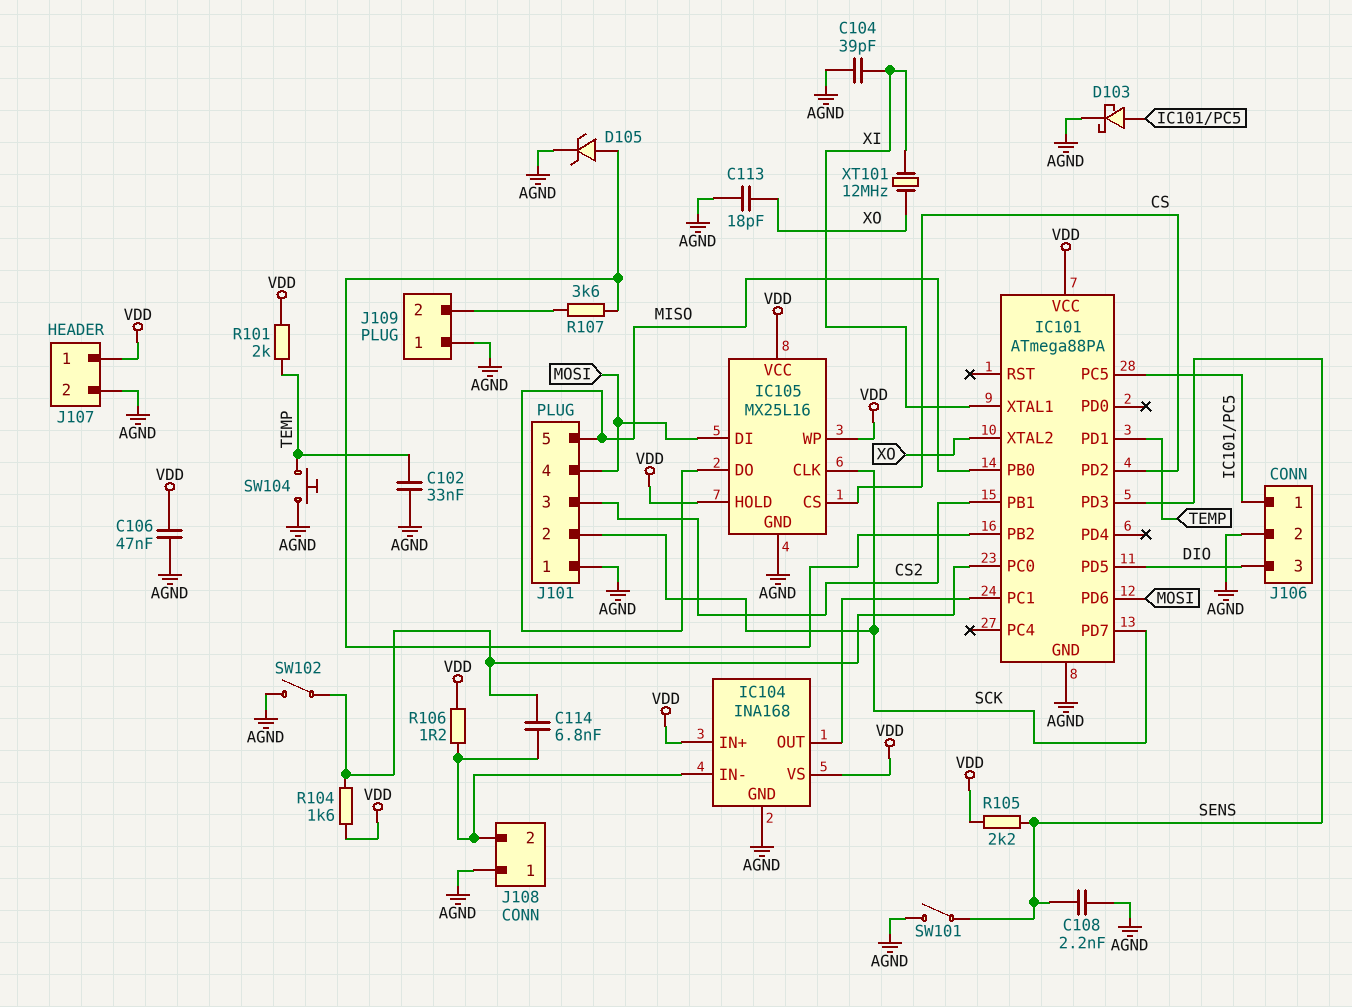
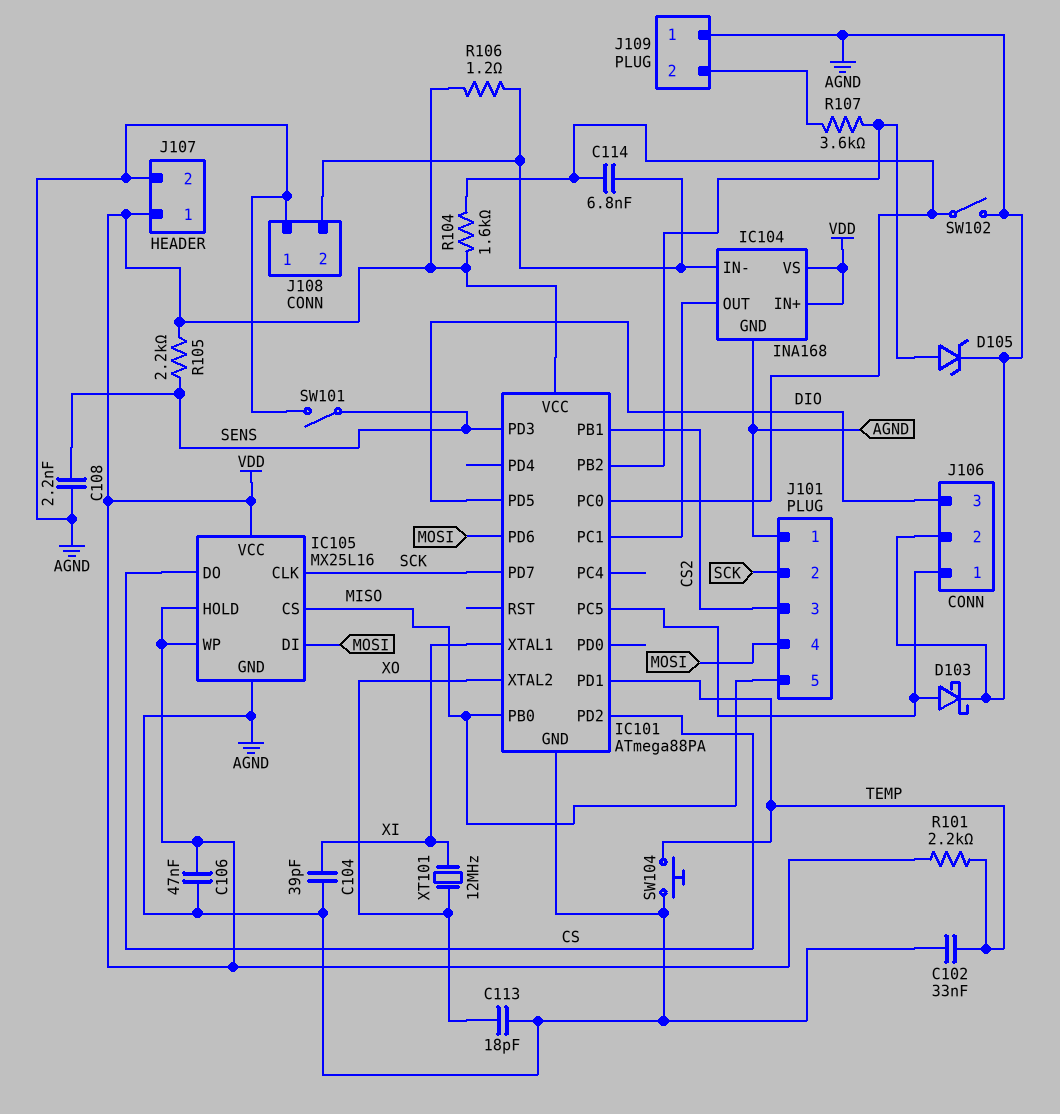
IC105 pin CS: CS -> MISO
IC105 pin DO: MISO -> CS
R101: 2k (TEMP, VDD) -> 2.2k (TEMP, VDD)

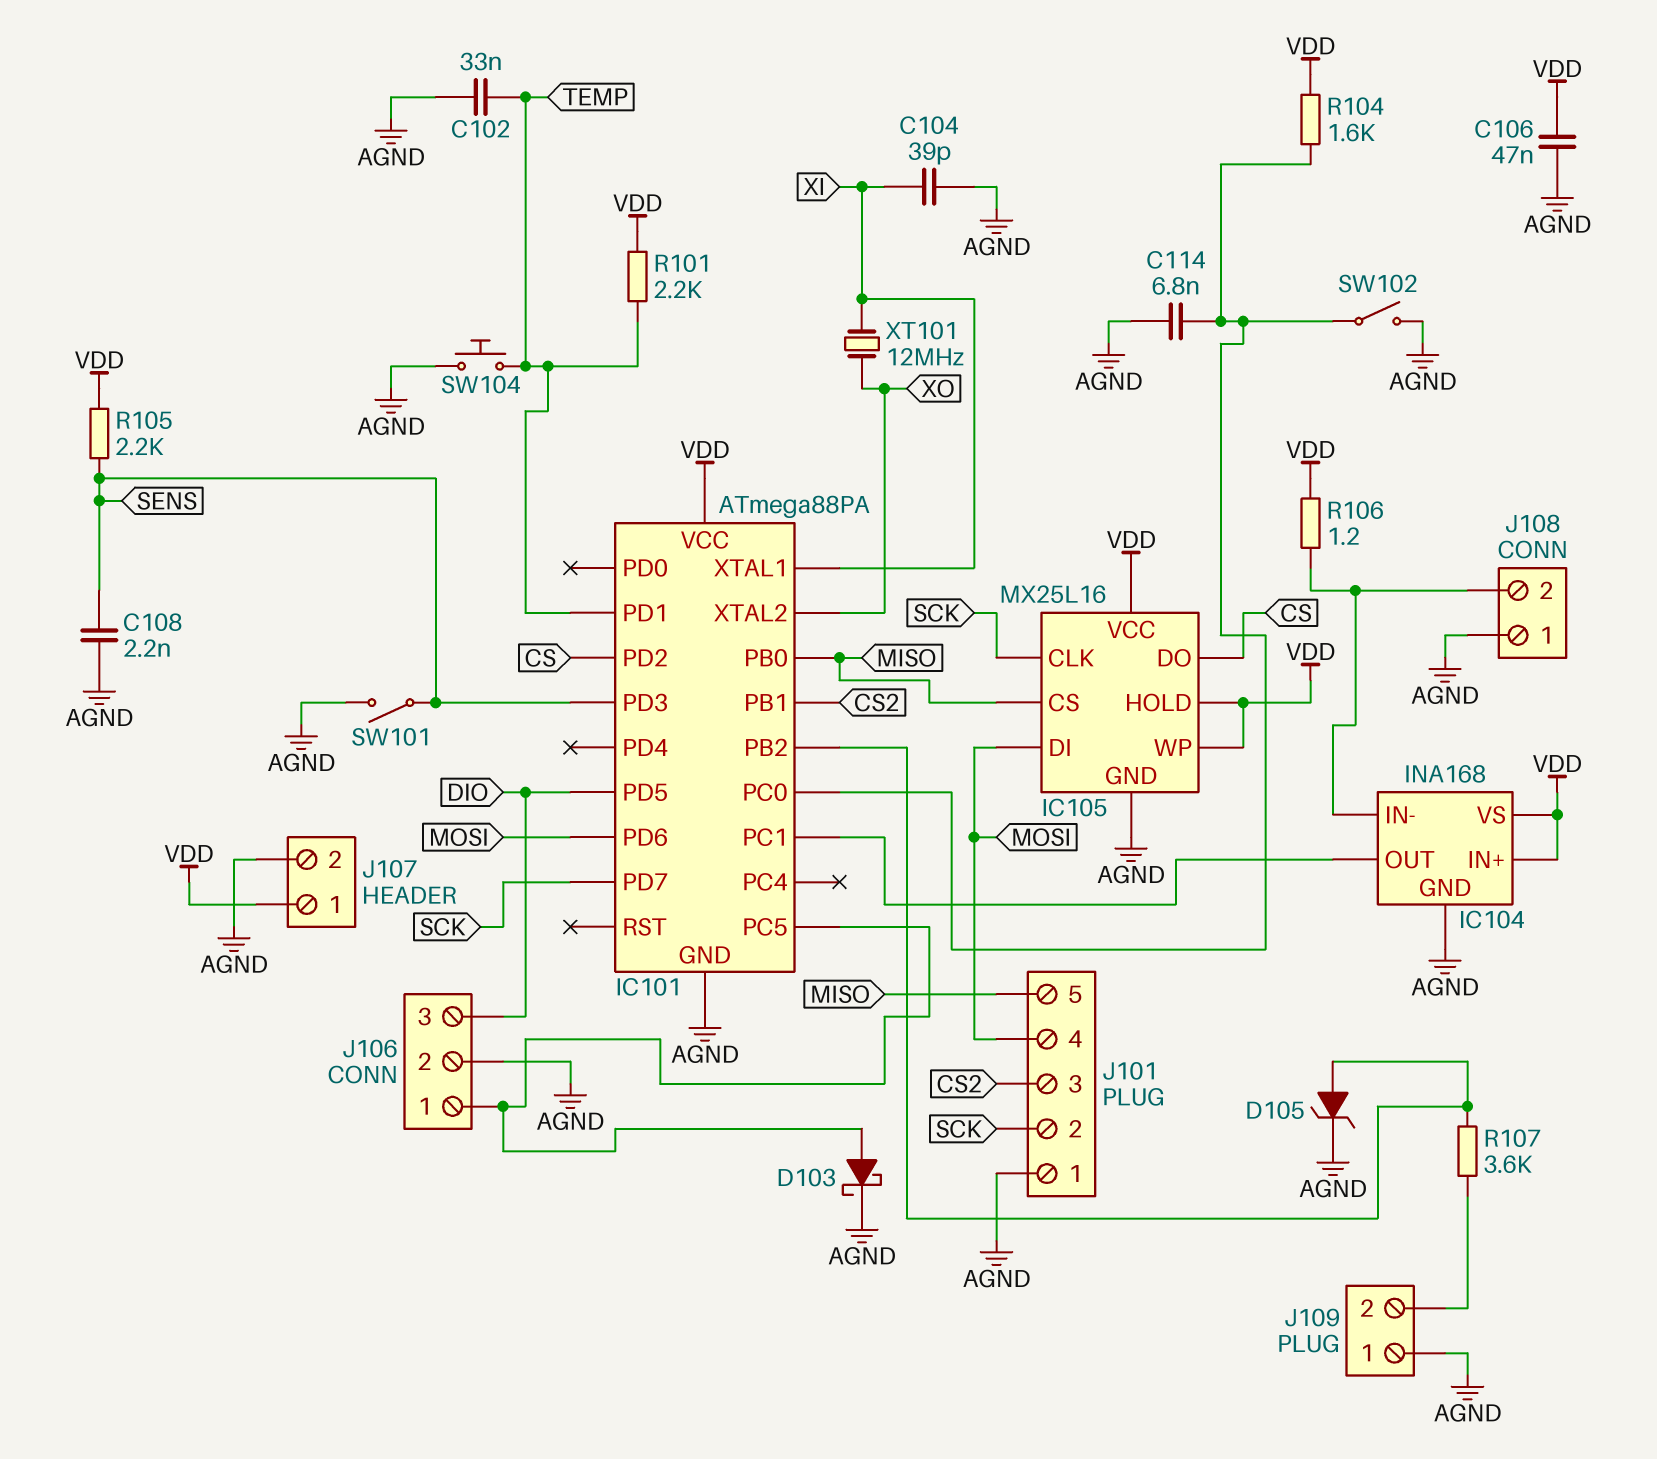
C113: 18pF (AGND, XO) -> none
C114: 6.8nF (IC101/PC0, IC104/IN-) -> 6.8nF (AGND, IC101/PC0)

